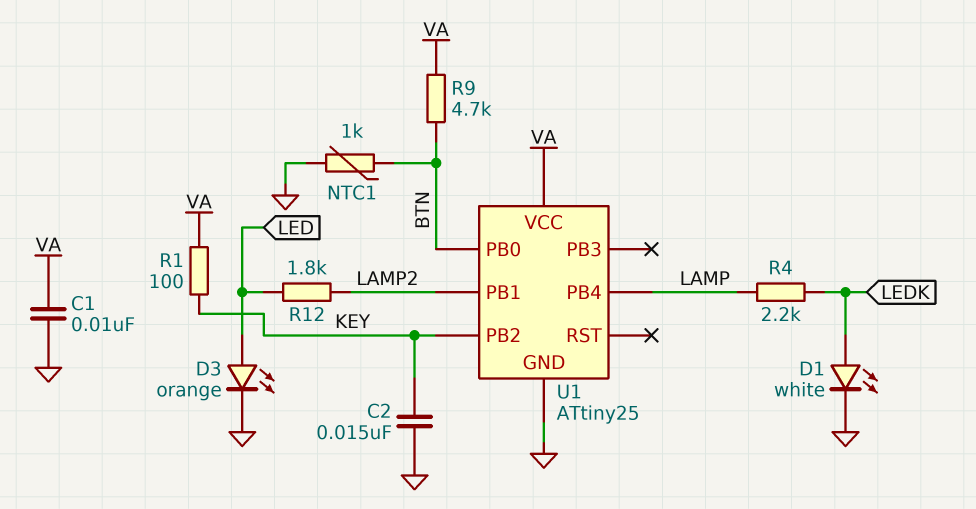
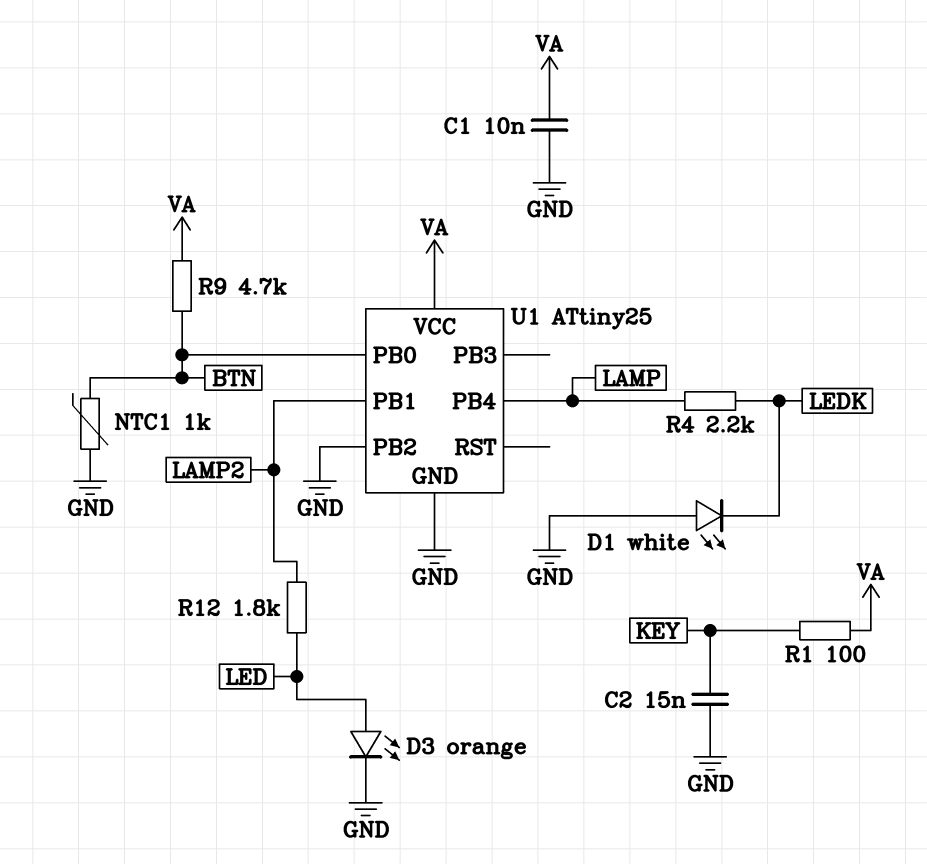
D1: LED white (A LEDK, K GND) -> LED white (A GND, K LEDK)
U1 pin PB2: KEY -> GND

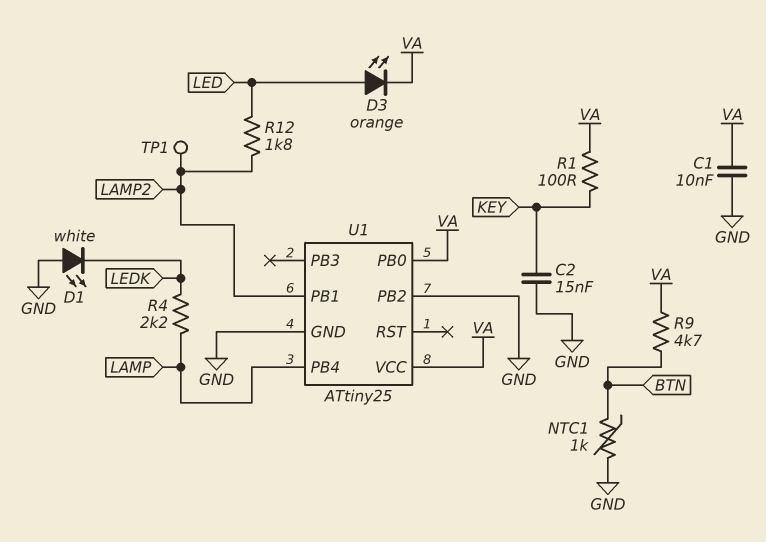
D3: LED orange (A LED, K GND) -> LED orange (A LED, K VA)
TP1: none -> test point (LAMP2)
U1 pin PB0: BTN -> VA

